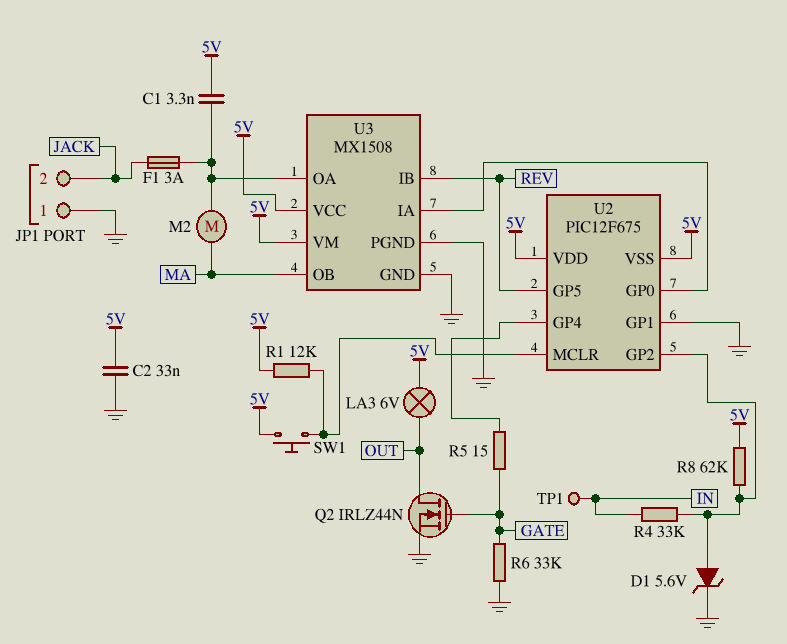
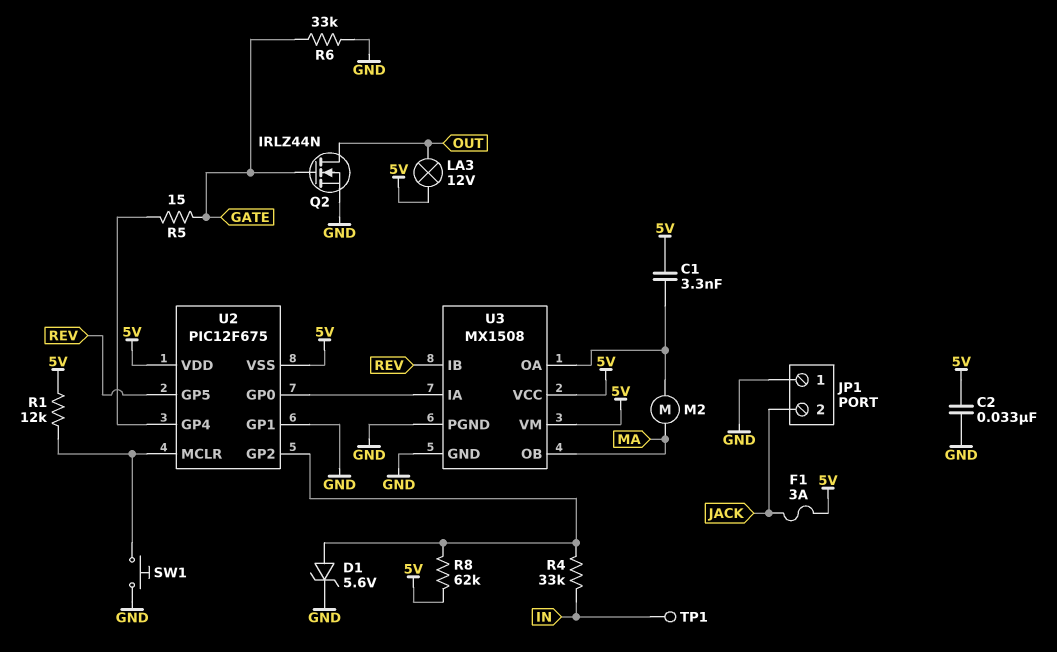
F1: 3A (JACK, U3/OA) -> 3A (5V, JACK)
LA3: lamp 6V (5V, OUT) -> lamp 12V (5V, OUT)
SW1: button (5V, U2/MCLR) -> button (GND, U2/MCLR)

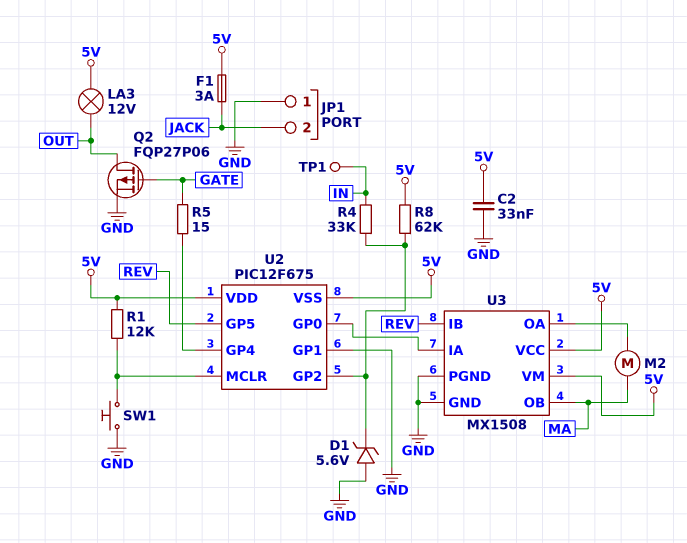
C1: 3.3nF (5V, U3/OA) -> none
D1: zener 5.6V (A U2/GP2, K GND) -> zener 5.6V (A GND, K U2/GP2)
Q2: NMOS IRLZ44N (G GATE, D OUT, S GND) -> PMOS FQP27P06 (G GATE, D OUT, S GND)
R6: 33k (GATE, GND) -> none

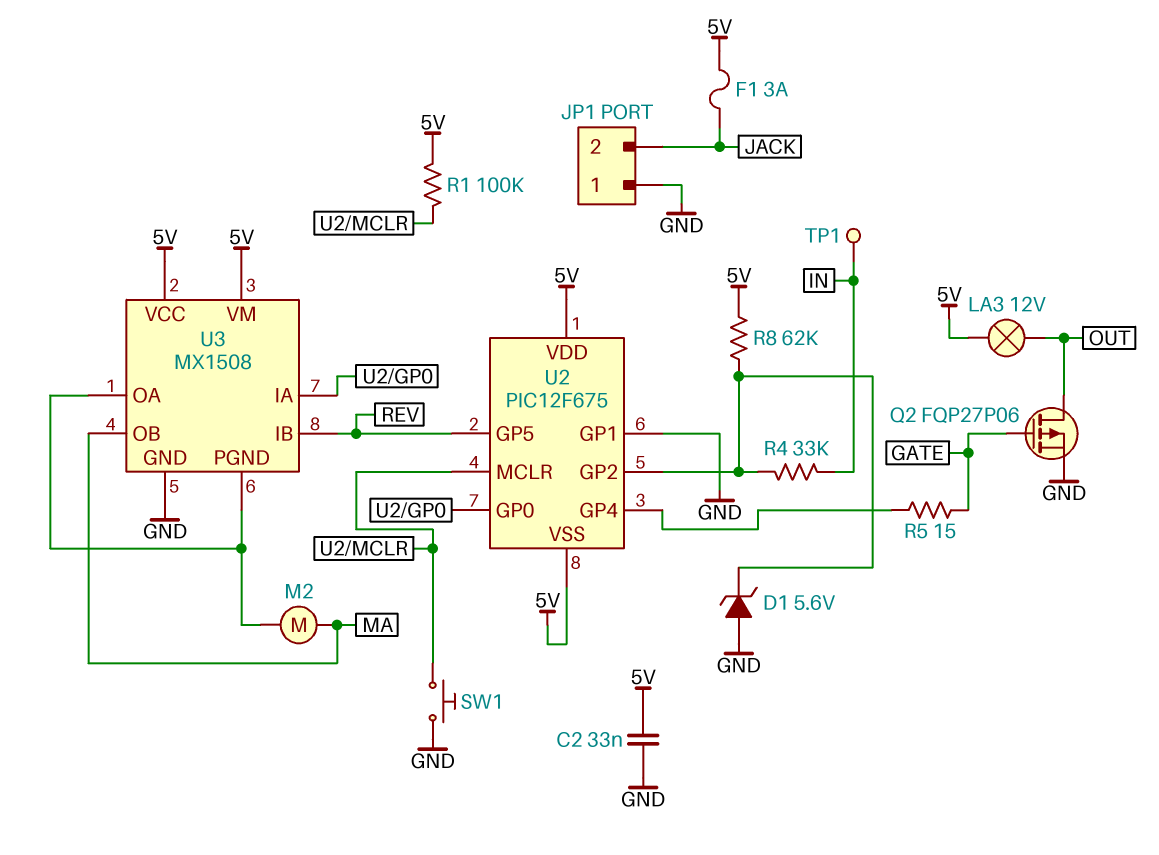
R1: 12k (5V, U2/MCLR) -> 100k (5V, U2/MCLR)
U3 pin PGND: GND -> U3/OA

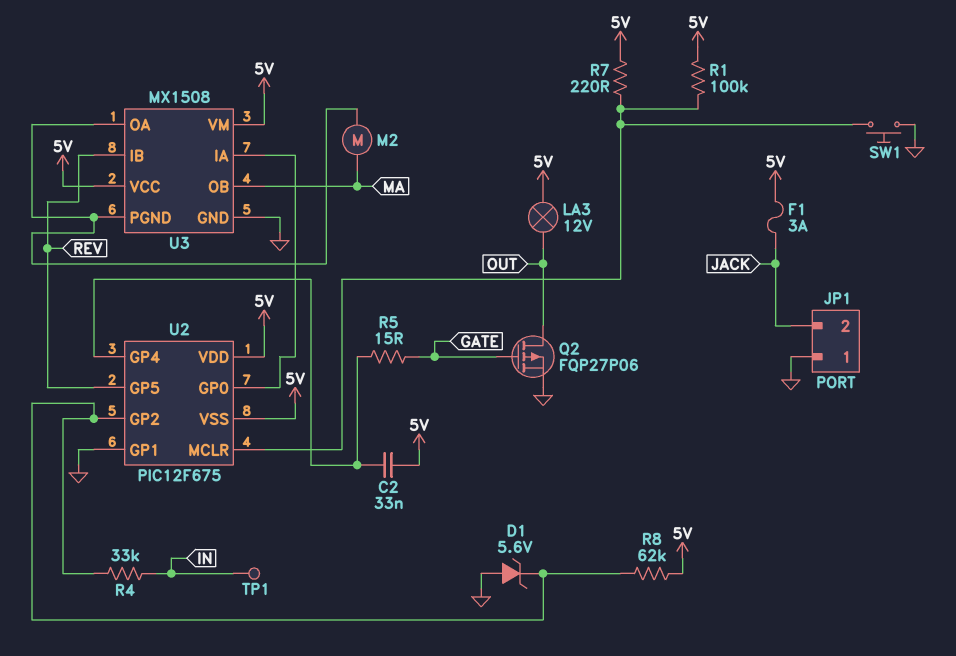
C2: 33nF (5V, GND) -> 33nF (5V, U2/GP4)
R7: none -> 220 (5V, U2/MCLR)

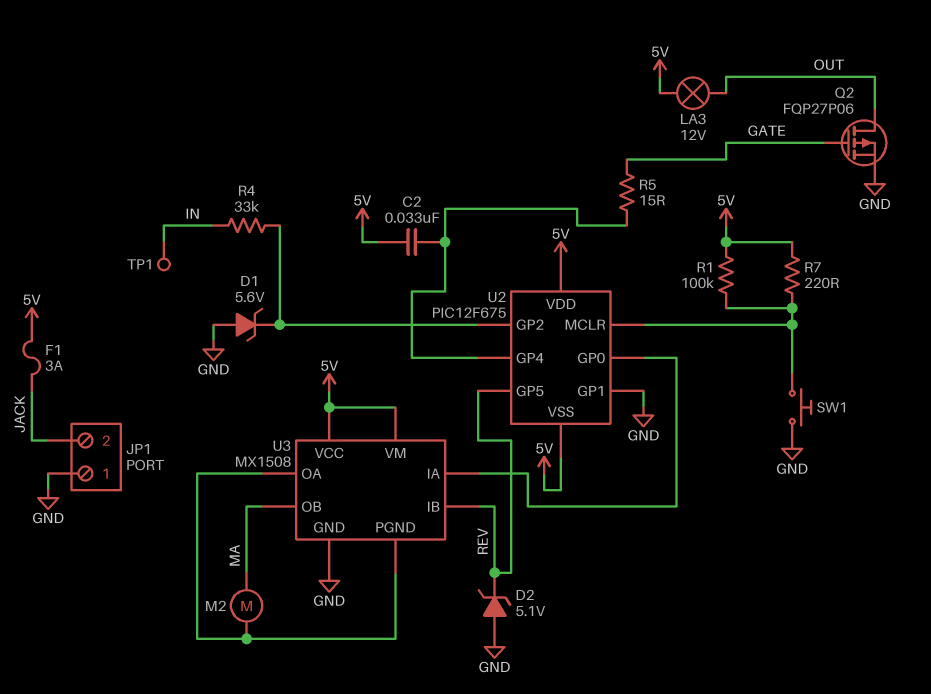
D2: none -> zener 5.1V (A GND, K REV)
R8: 62k (5V, U2/GP2) -> none

